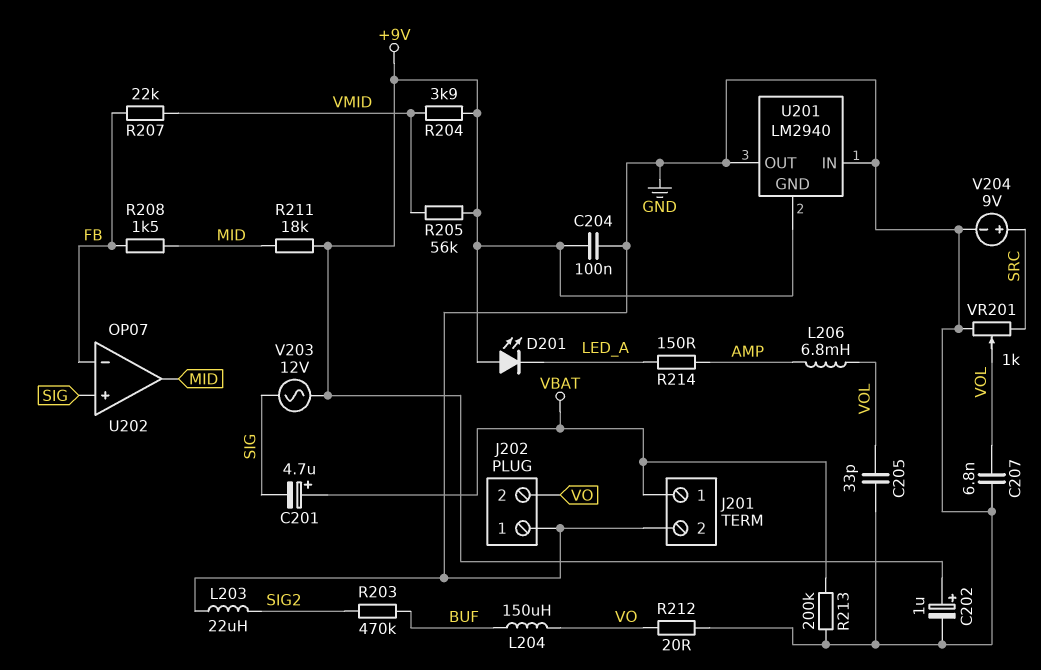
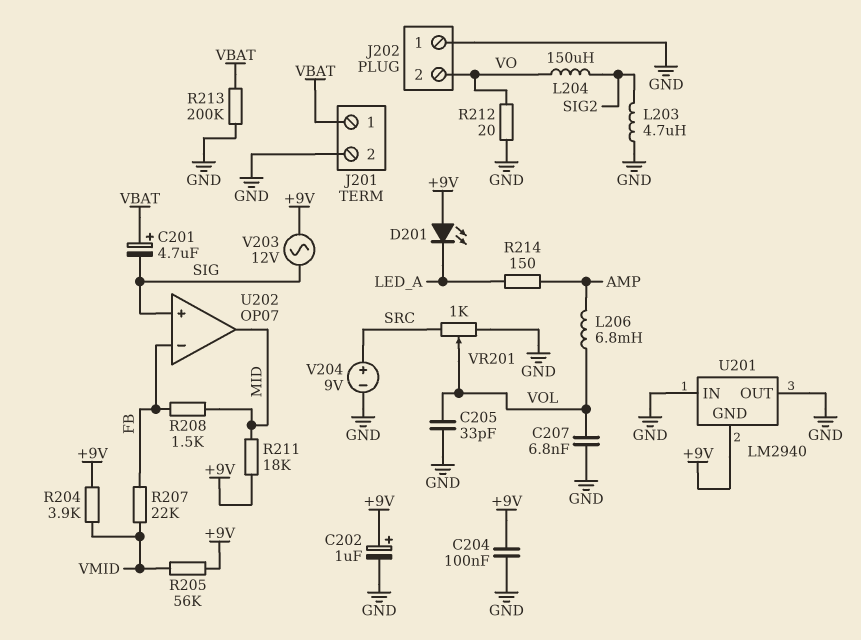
L203: 22uH (GND, SIG2) -> 4.7uH (GND, SIG2)
L204: 150uH (BUF, VO) -> 150uH (SIG2, VO)
R203: 470k (BUF, SIG2) -> none

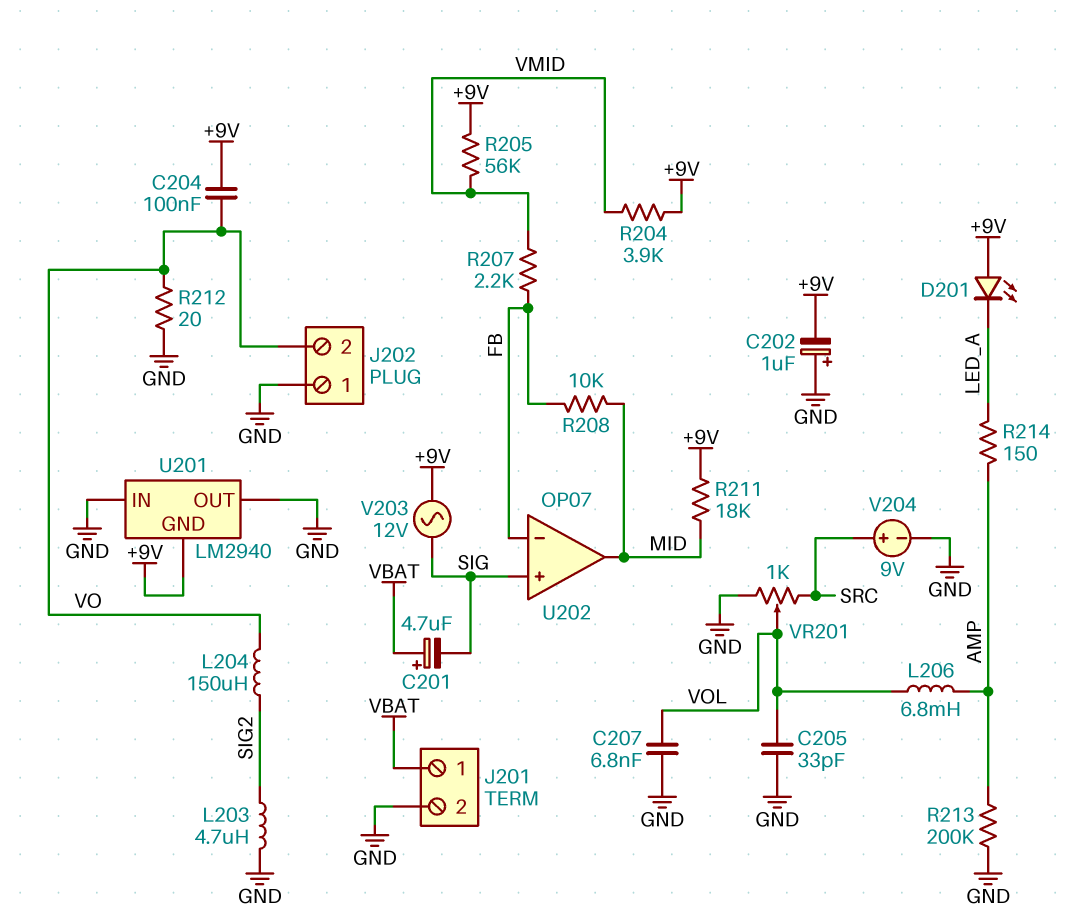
C202: 1uF (plus +9V, minus GND) -> 1uF (plus GND, minus +9V)
C204: 100nF (+9V, GND) -> 100nF (+9V, VO)
R207: 22k (FB, VMID) -> 2.2k (FB, VMID)
R208: 1.5k (FB, MID) -> 10k (FB, MID)
R213: 200k (GND, VBAT) -> 200k (AMP, GND)

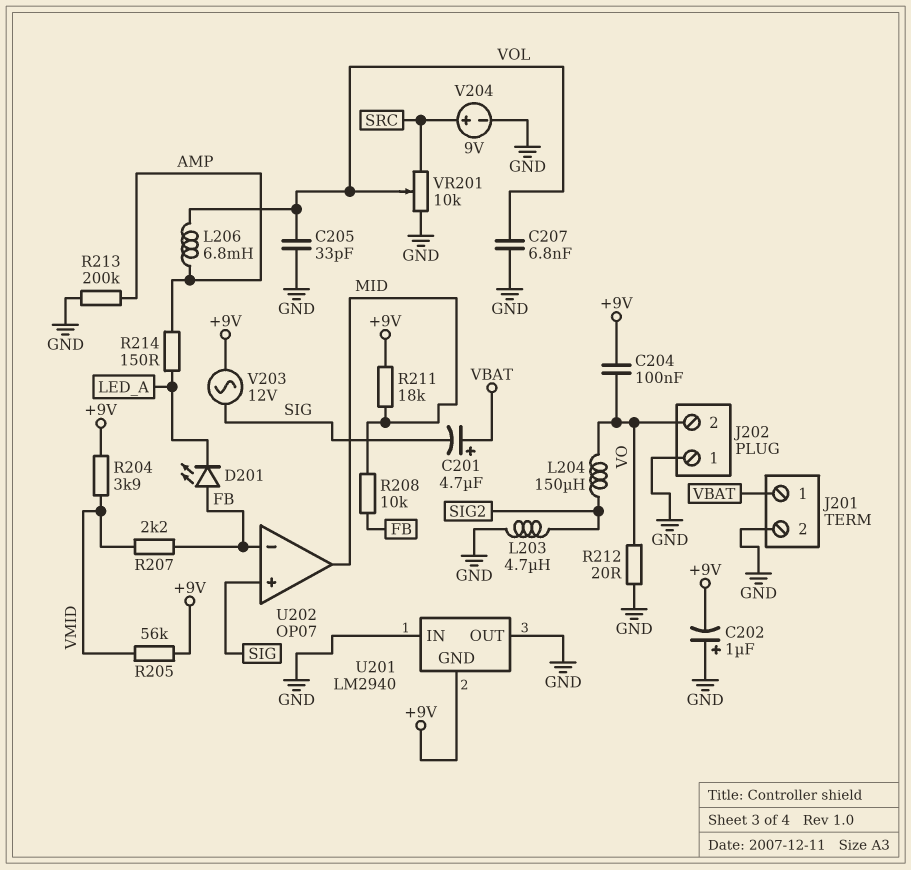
D201: LED (A +9V, K LED_A) -> LED (A FB, K LED_A)
VR201: 1k (GND, SRC, wiper VOL) -> 10k (GND, SRC, wiper VOL)

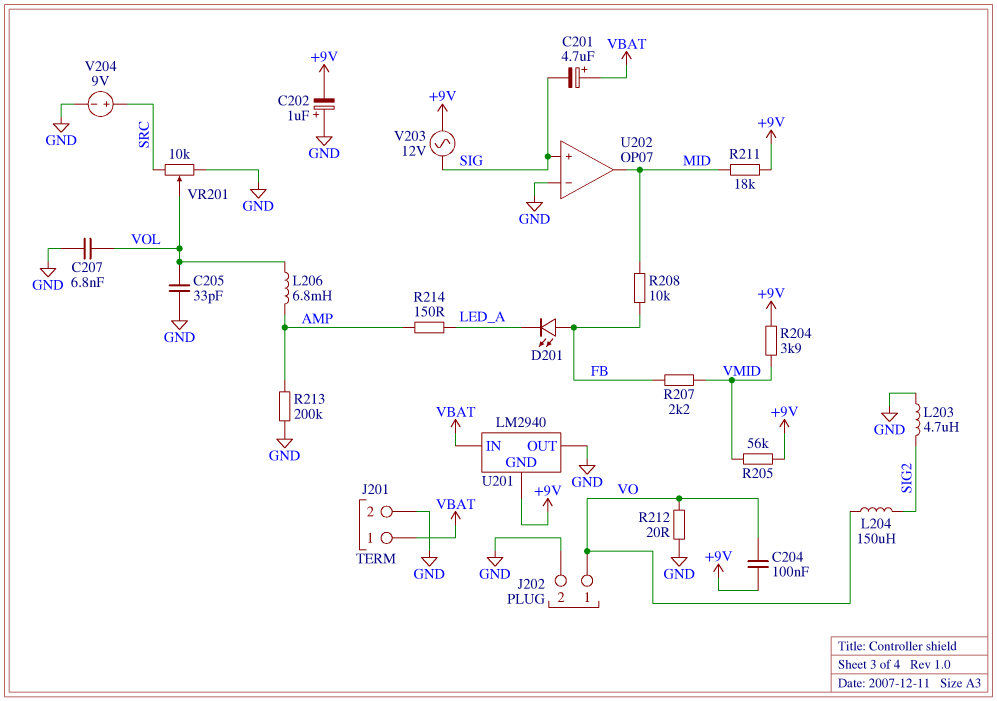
J202 pin 1: GND -> VO
J202 pin 2: VO -> GND
U201 pin IN: GND -> VBAT
U202 pin in-: FB -> GND

